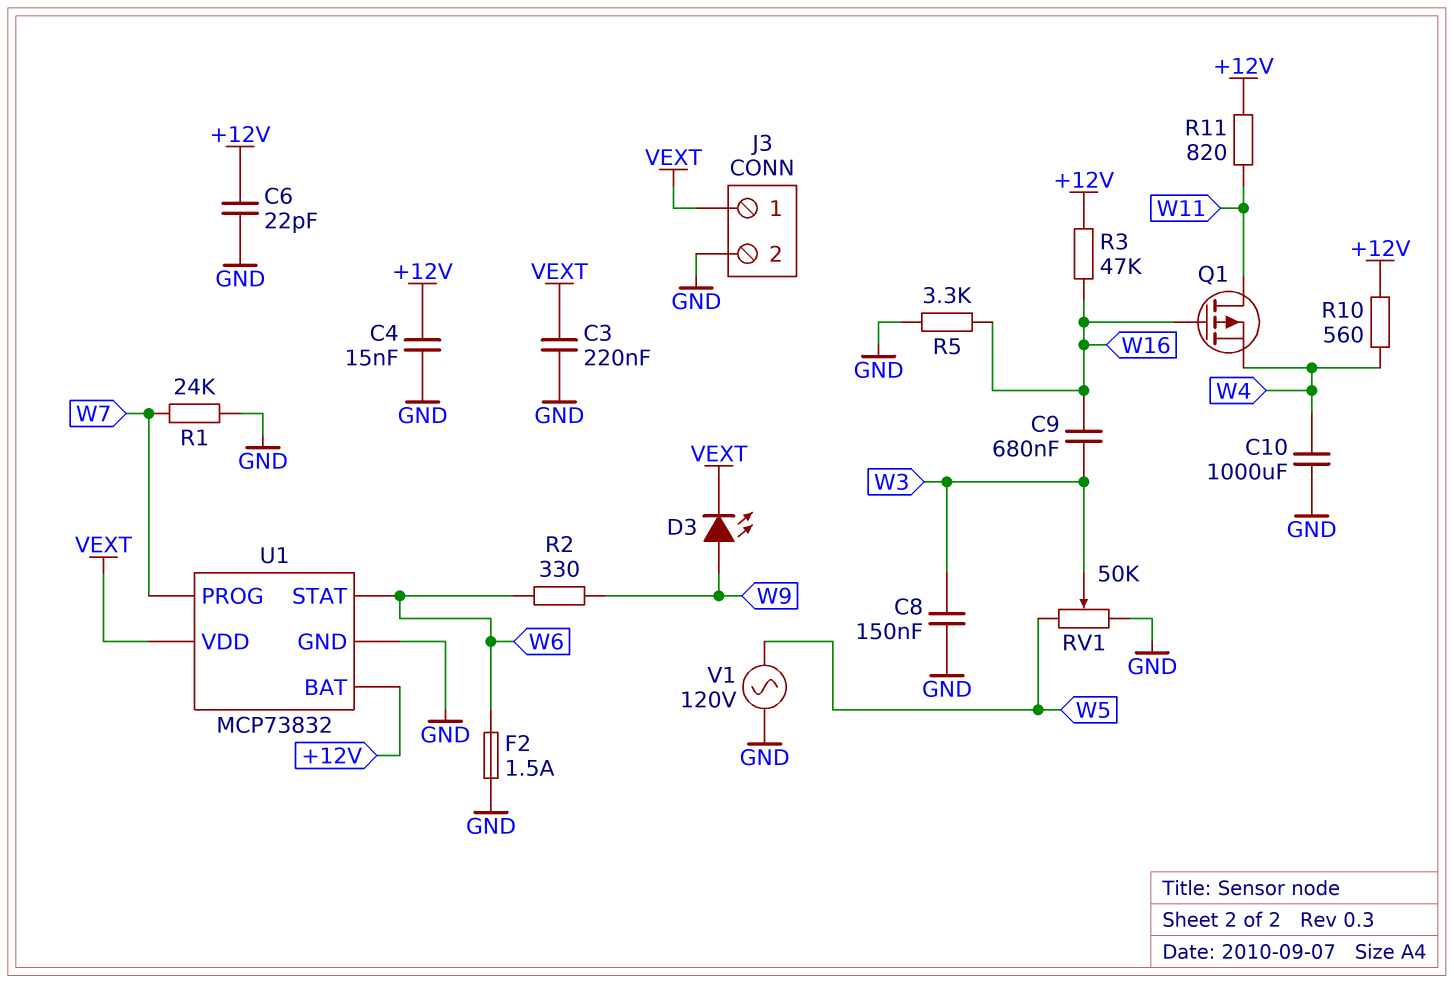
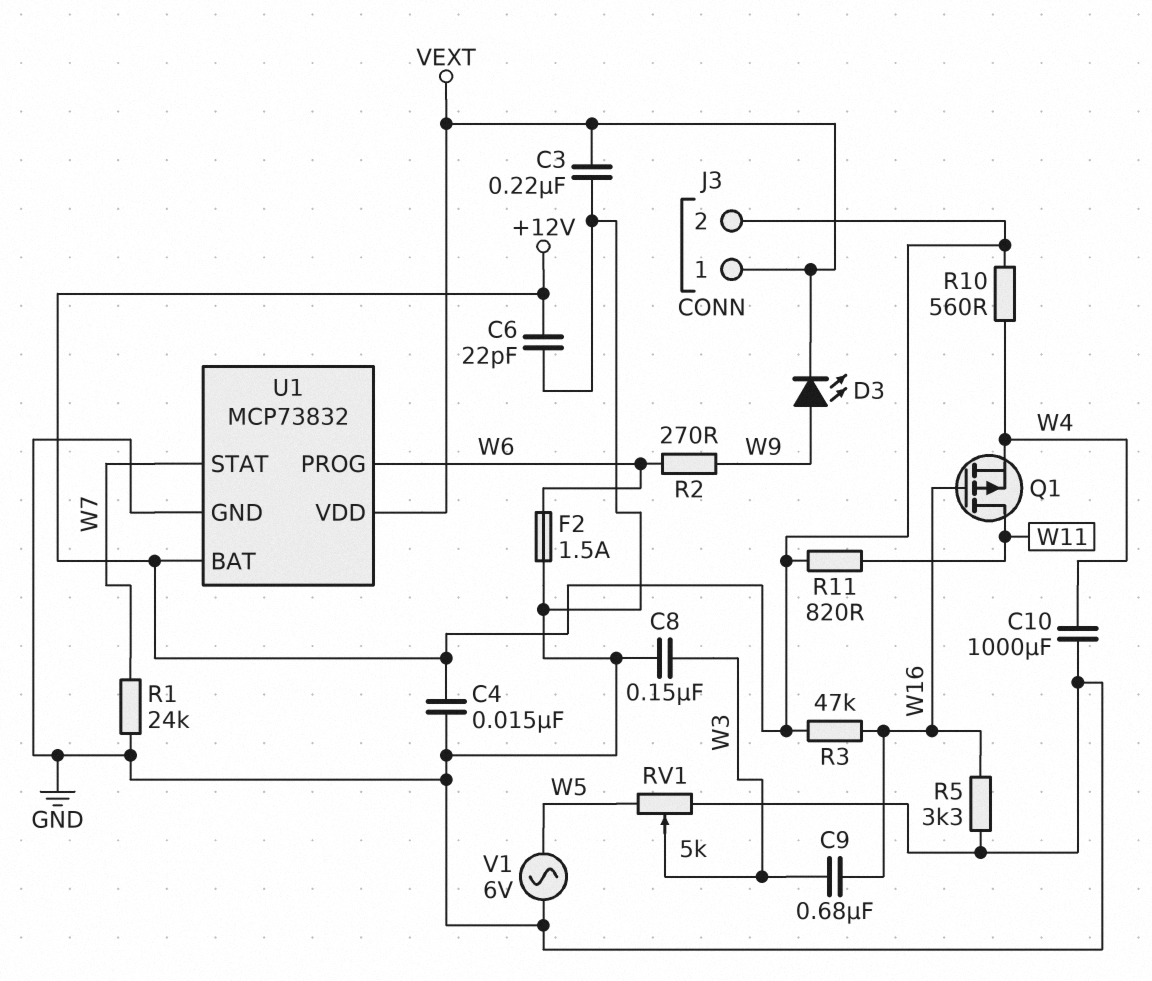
J3 pin 2: GND -> +12V
R2: 330 (W6, W9) -> 270 (W6, W9)
RV1: 50k (GND, W5, wiper W3) -> 5k (GND, W5, wiper W3)
U1 pin PROG: W7 -> W6
U1 pin STAT: W6 -> W7
V1: AC 120V (GND, W5) -> AC 6V (GND, W5)

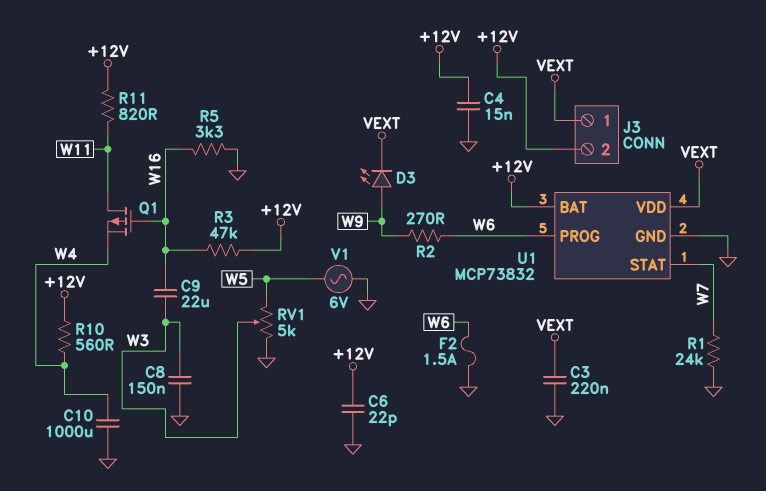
C9: 680nF (W3, W16) -> 22uF (W3, W16)

